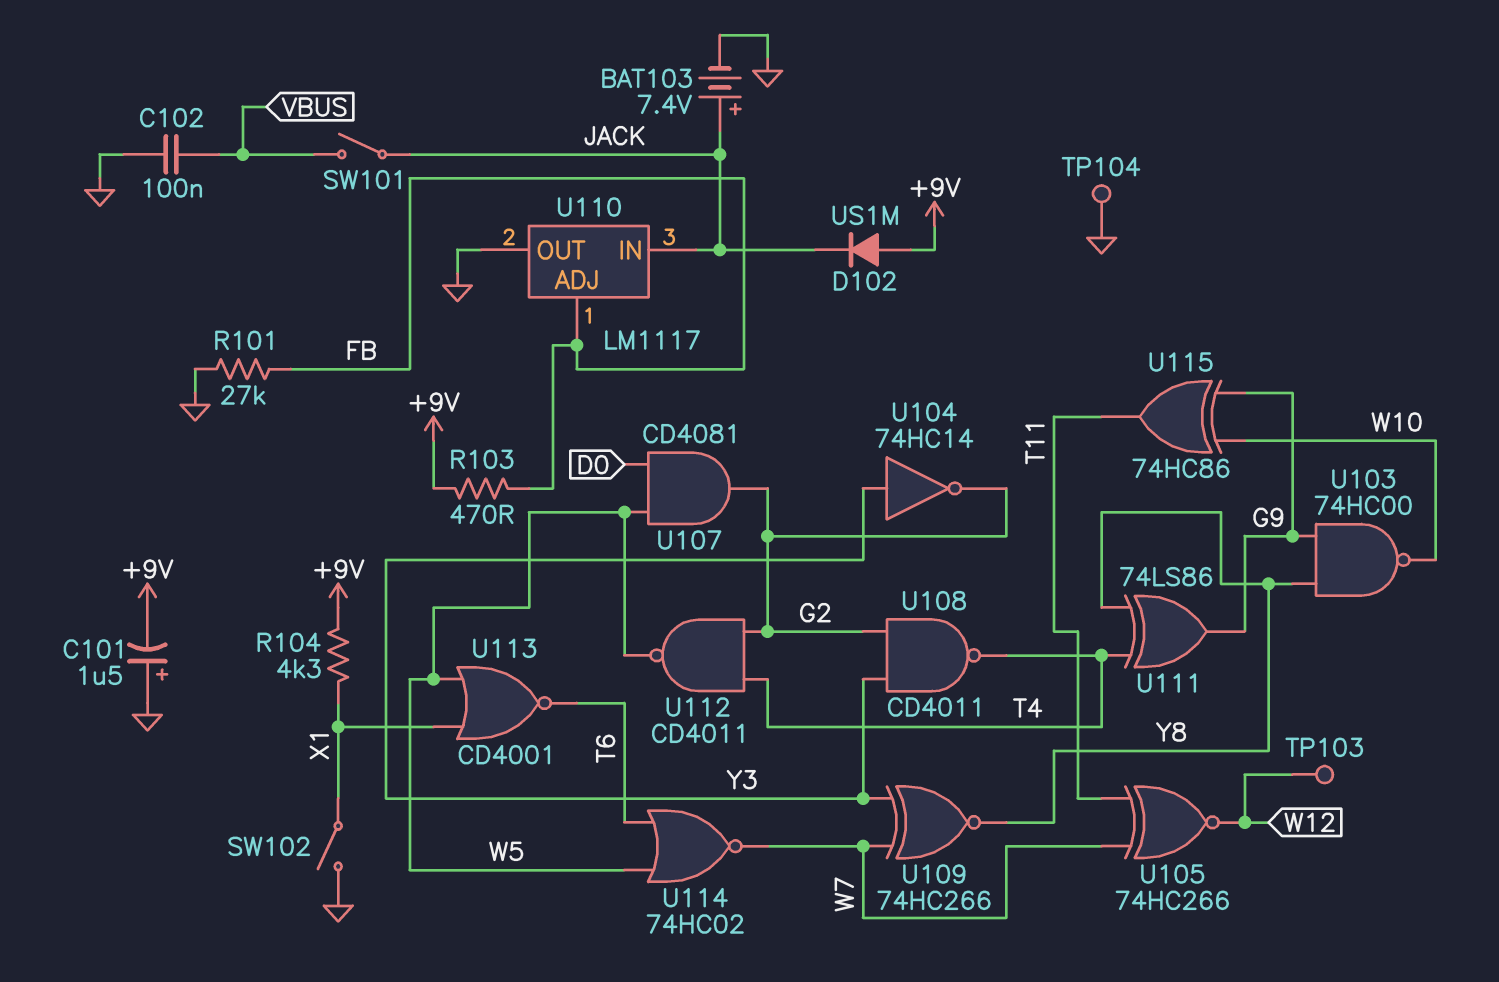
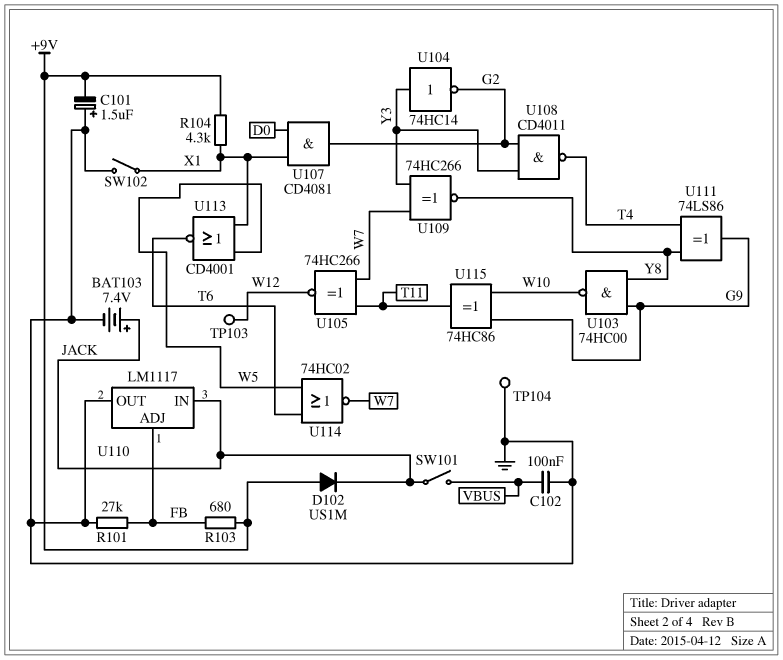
R103: 470 (+9V, FB) -> 680 (+9V, FB)
U107: AND CD4081 (in D0, in W5, out G2) -> AND CD4081 (in D0, in X1, out G2)
U112: NAND CD4011 (in G2, in T4, out W5) -> none

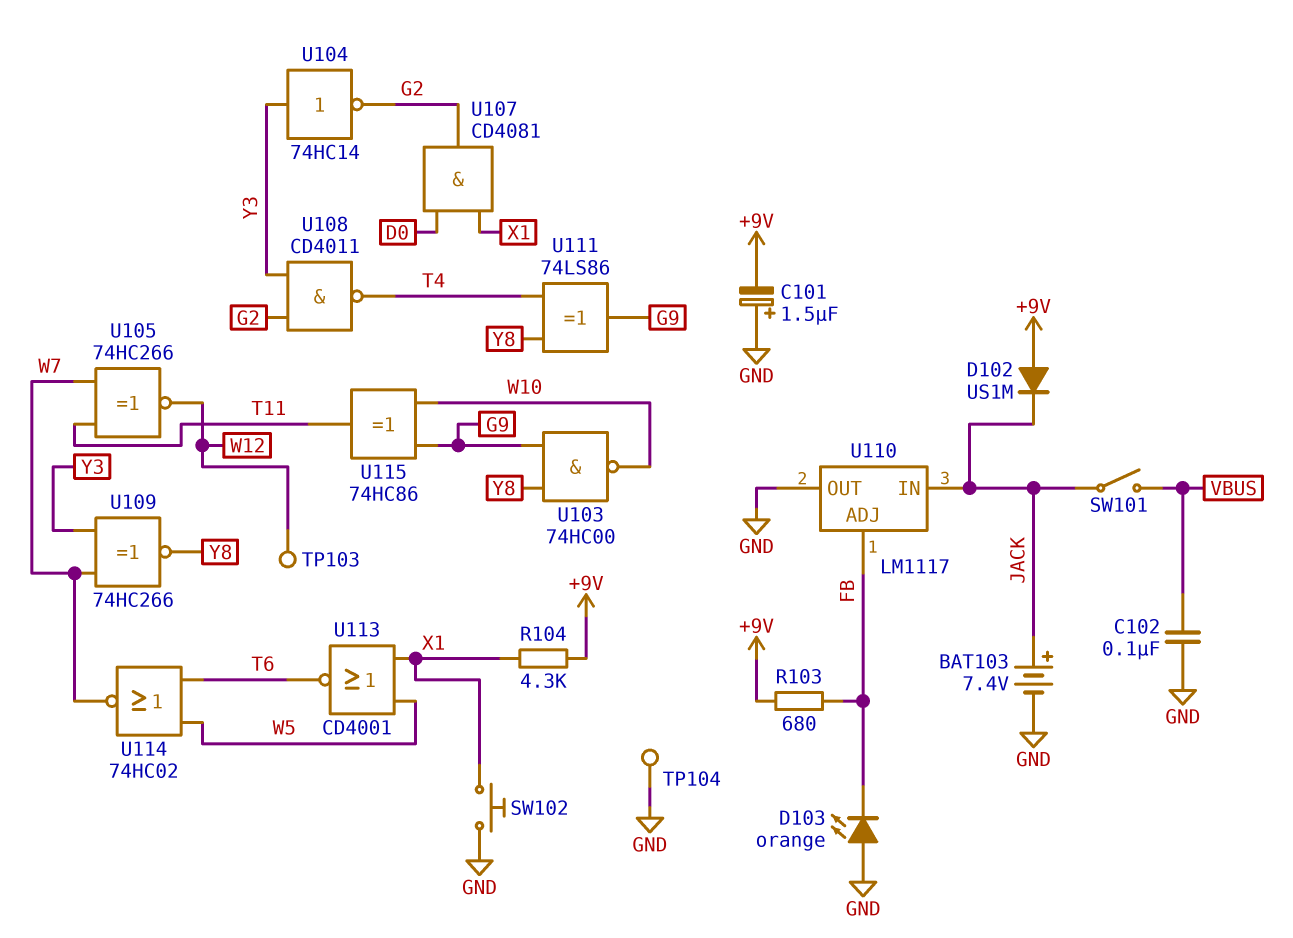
D103: none -> LED orange (A GND, K FB)
R101: 27k (FB, GND) -> none
SW102: switch (GND, X1) -> button (GND, X1)

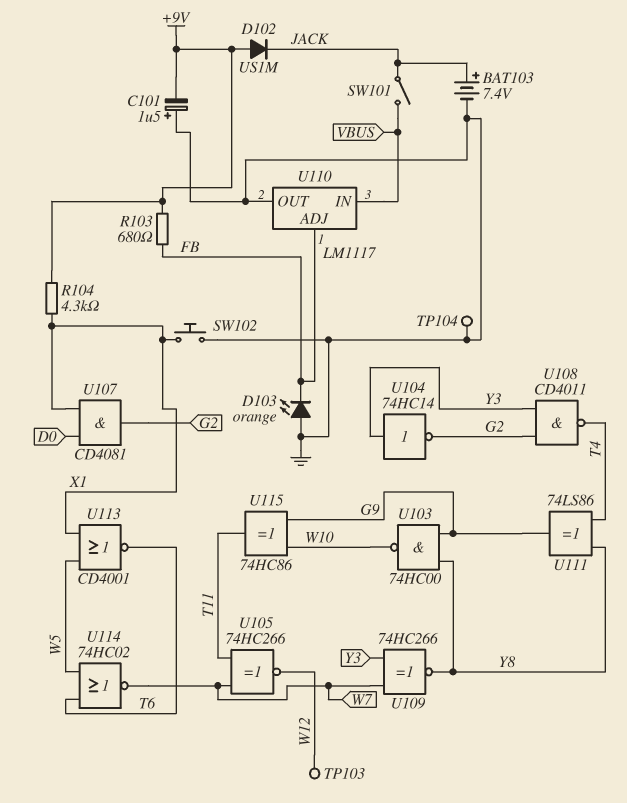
C102: 100nF (GND, VBUS) -> none
U110 pin IN: JACK -> VBUS

